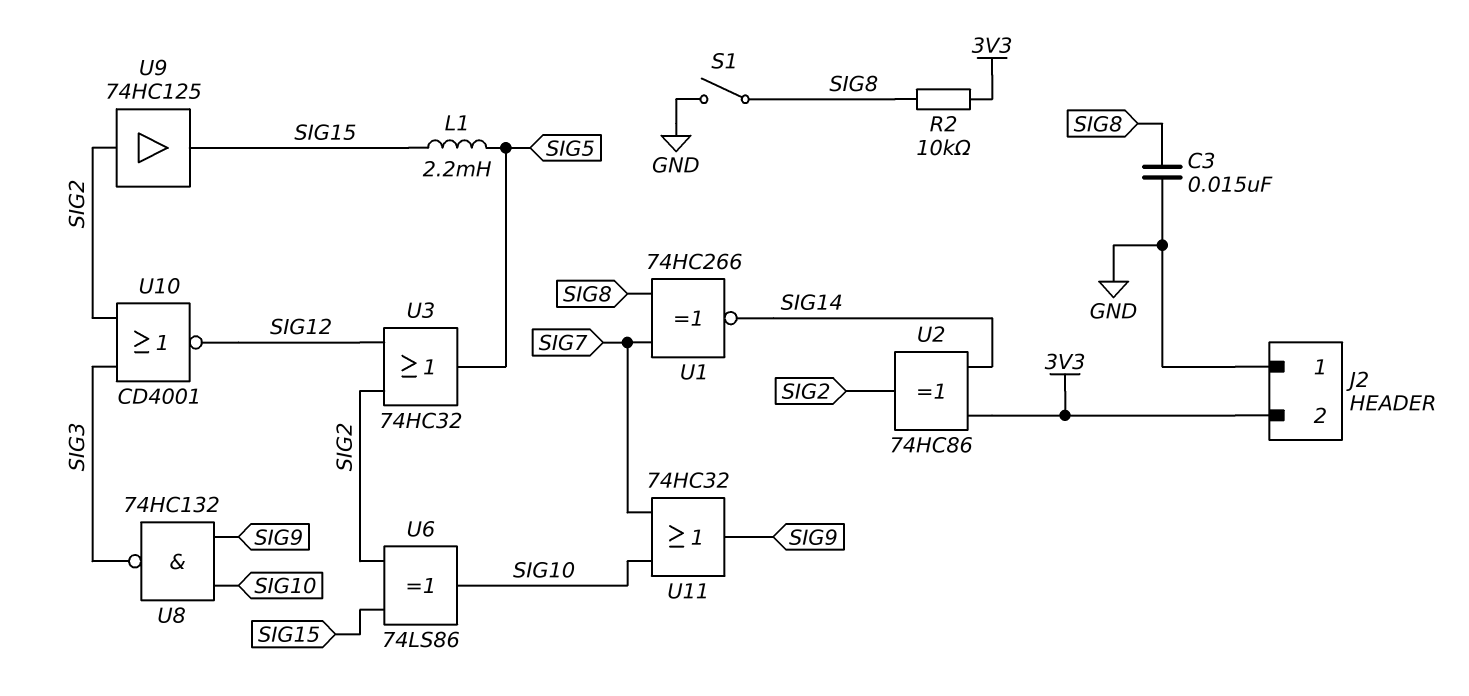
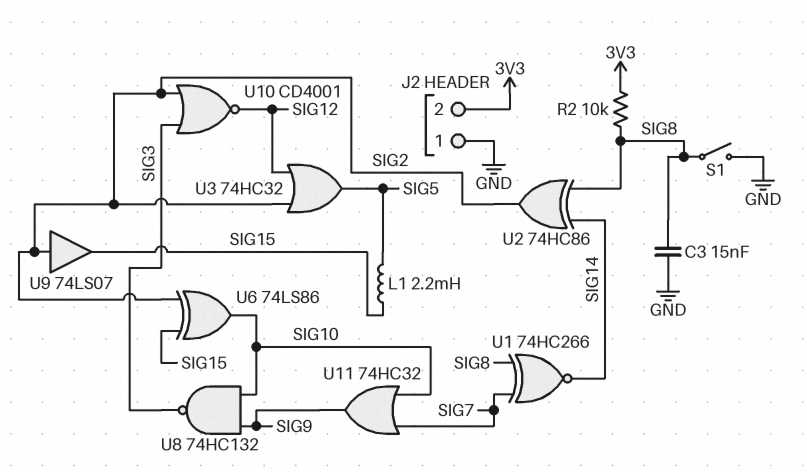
U2: XOR 74HC86 (in 3V3, in SIG14, out SIG2) -> XOR 74HC86 (in SIG8, in SIG14, out SIG2)
U9: buffer 74HC125 (in SIG2, out SIG15) -> buffer 74LS07 (in SIG2, out SIG15)

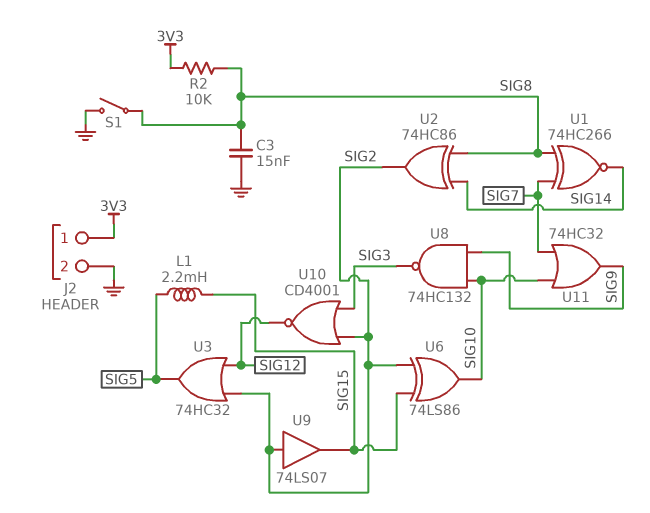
J2 pin 1: GND -> 3V3
J2 pin 2: 3V3 -> GND

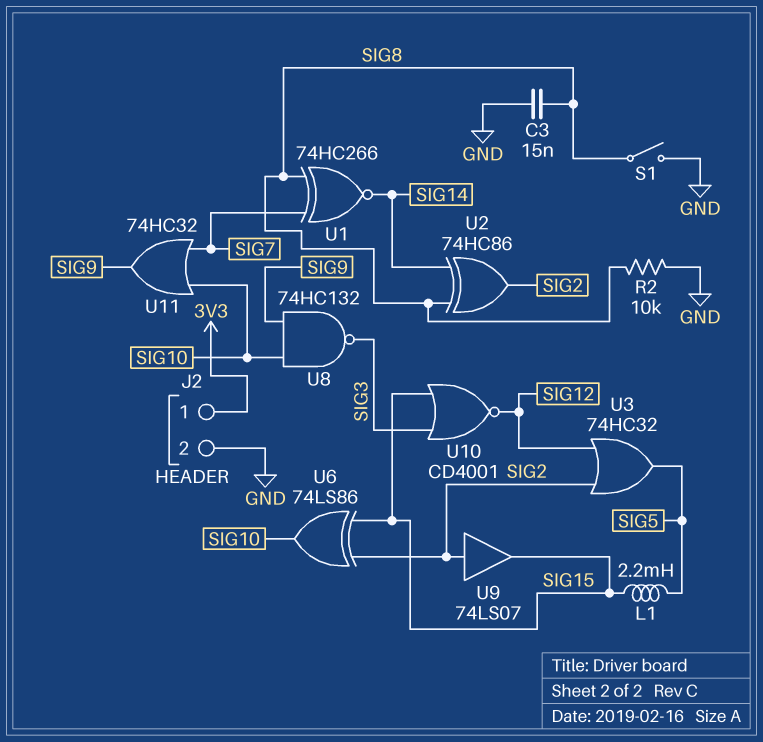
R2: 10k (3V3, SIG8) -> 10k (GND, SIG8)
U10: NOR CD4001 (in SIG2, in SIG3, out SIG12) -> NOR CD4001 (in SIG3, in SIG15, out SIG12)

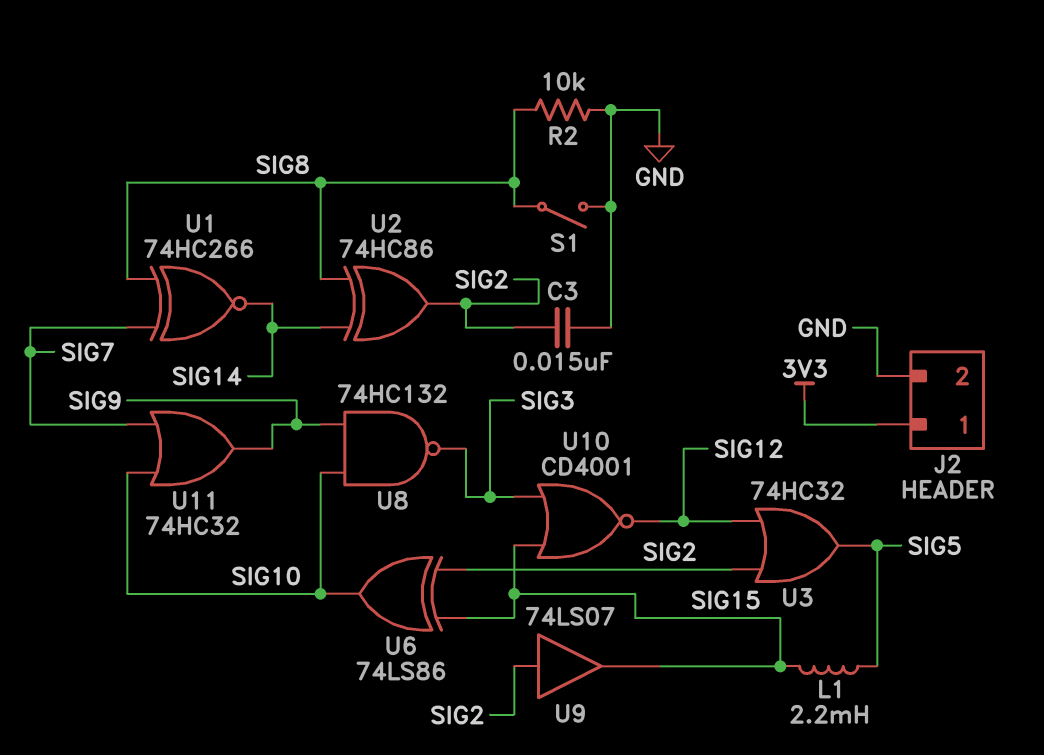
C3: 15nF (GND, SIG8) -> 15nF (GND, SIG2)

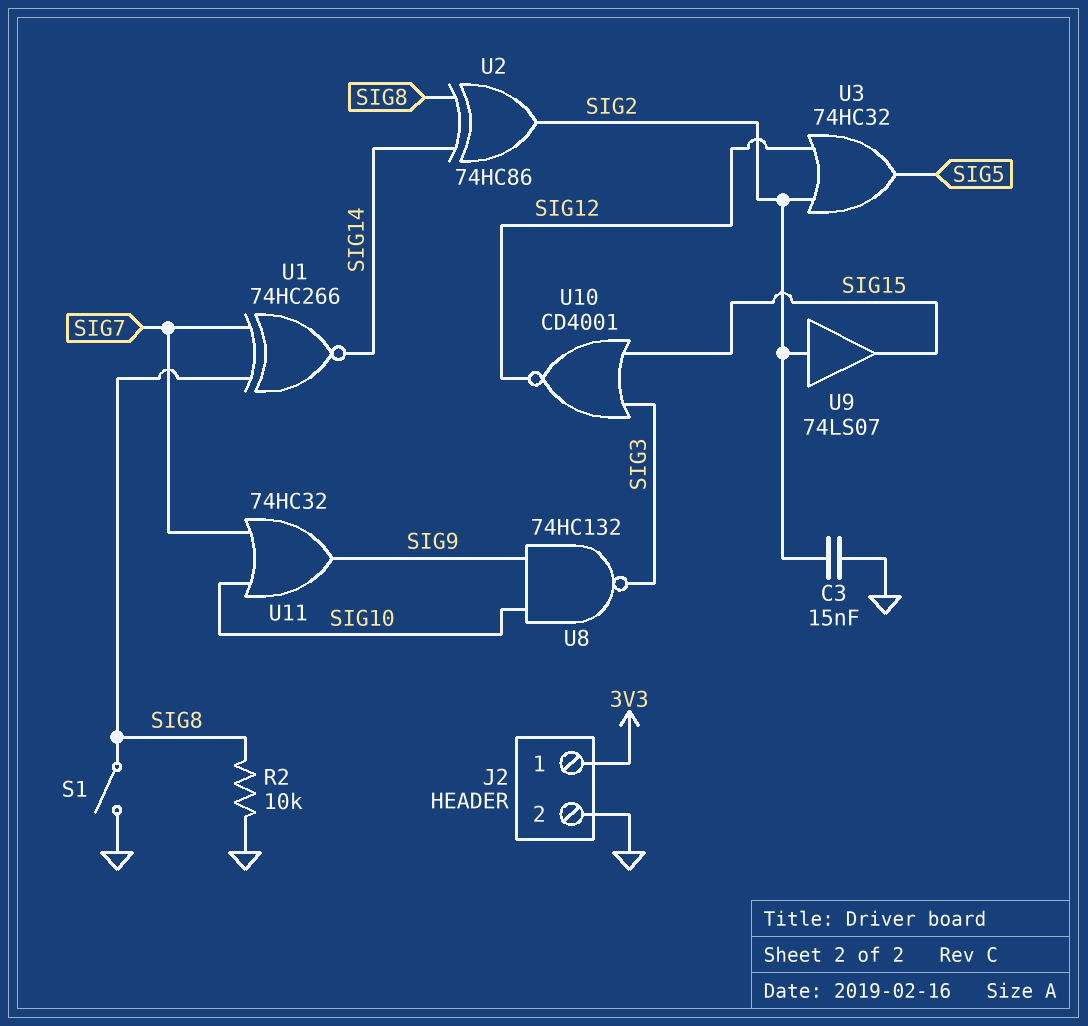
L1: 2.2mH (SIG5, SIG15) -> none
U6: XOR 74LS86 (in SIG2, in SIG15, out SIG10) -> none

